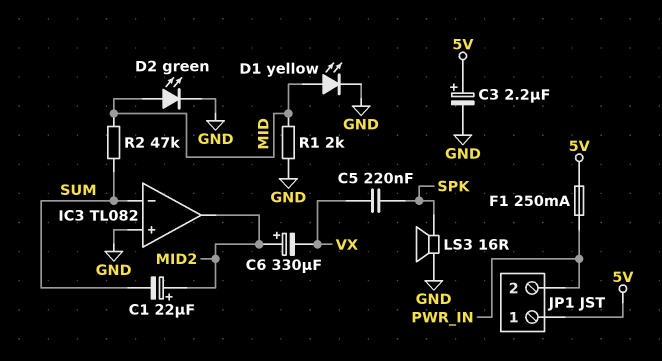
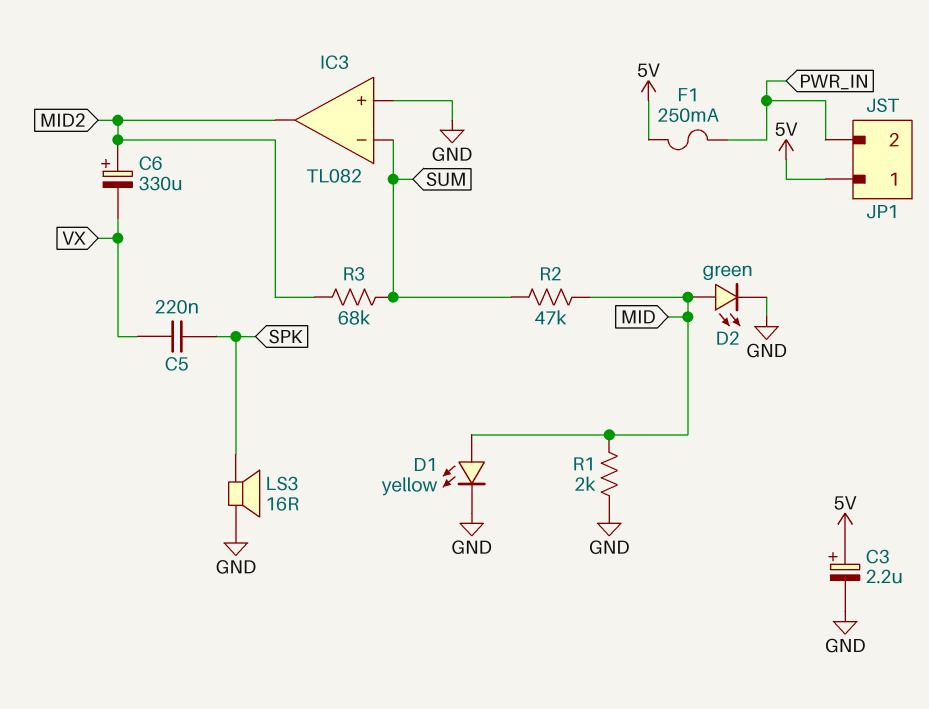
C1: 22uF (plus MID2, minus SUM) -> none
R3: none -> 68k (MID2, SUM)

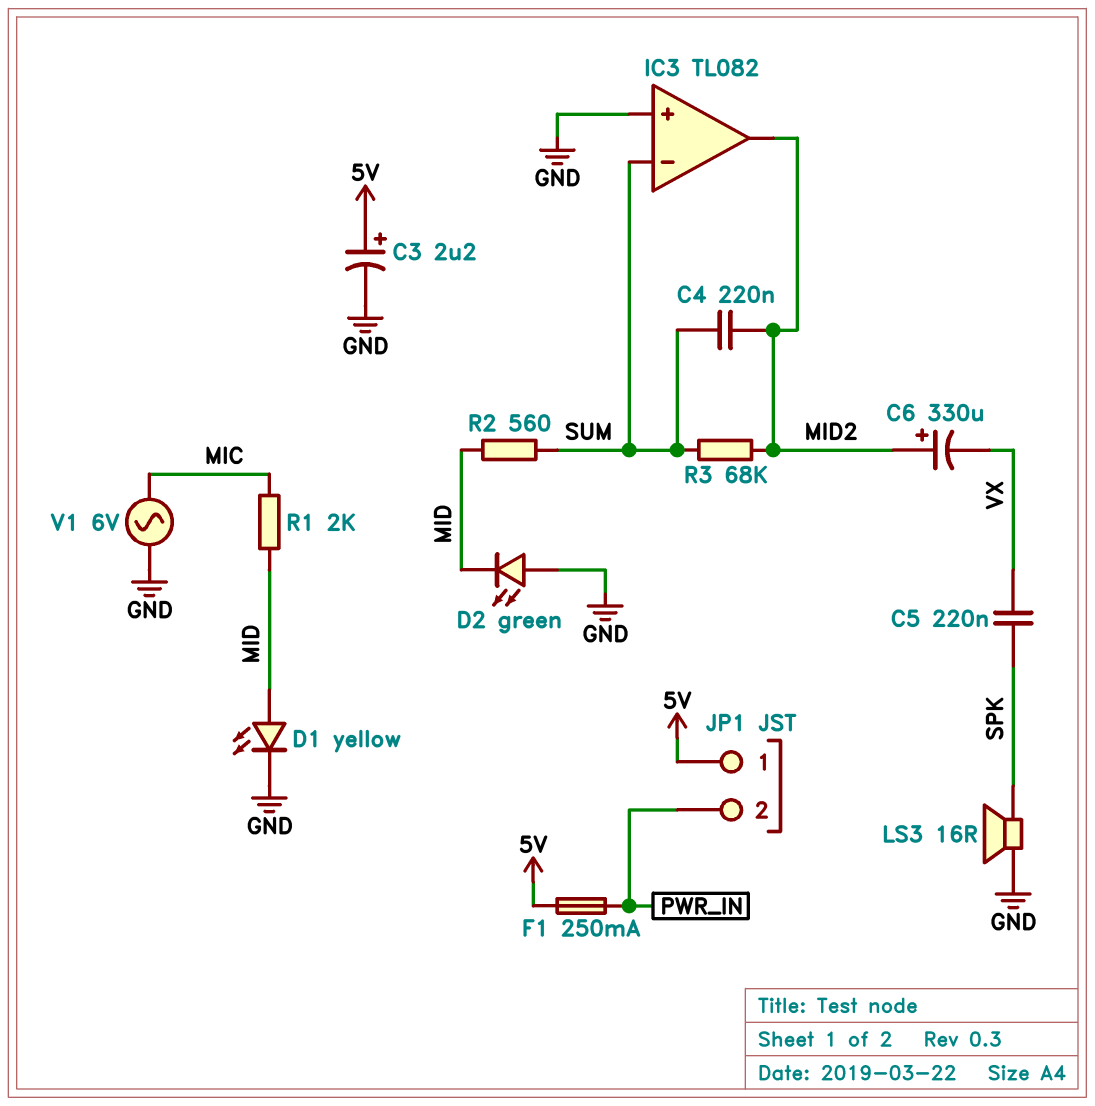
C4: none -> 220nF (MID2, SUM)
D2: LED green (A MID, K GND) -> LED green (A GND, K MID)
R1: 2k (GND, MID) -> 2k (MIC, MID)
R2: 47k (MID, SUM) -> 560 (MID, SUM)
V1: none -> AC 6V (GND, MIC)

